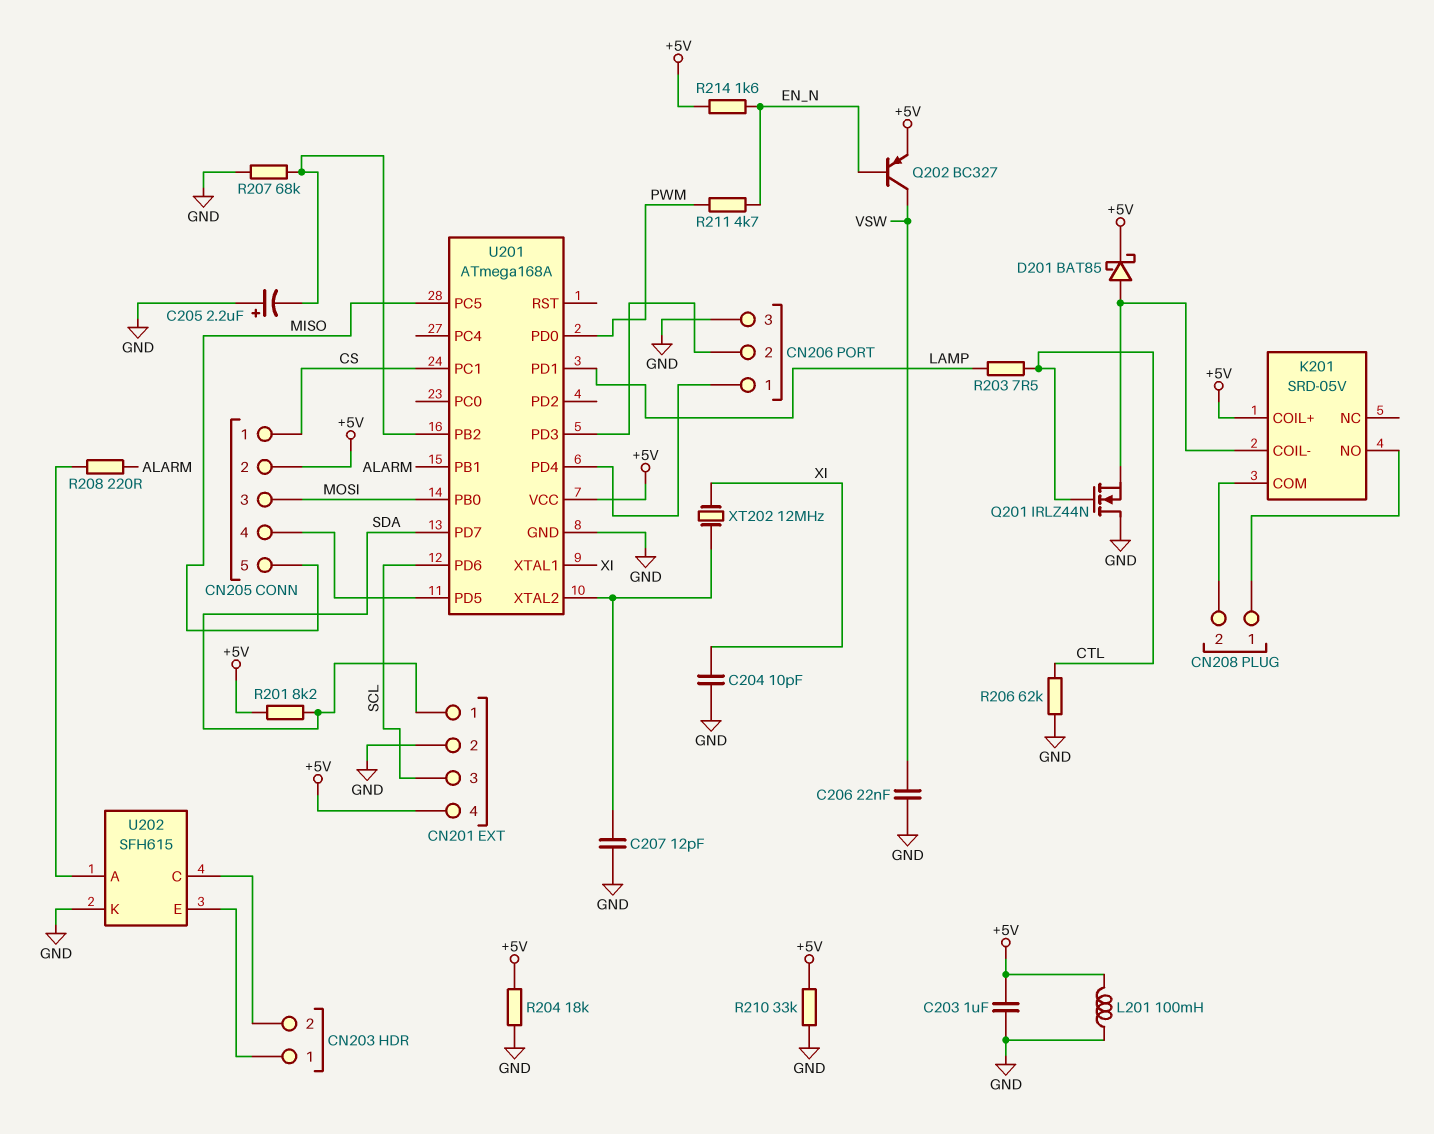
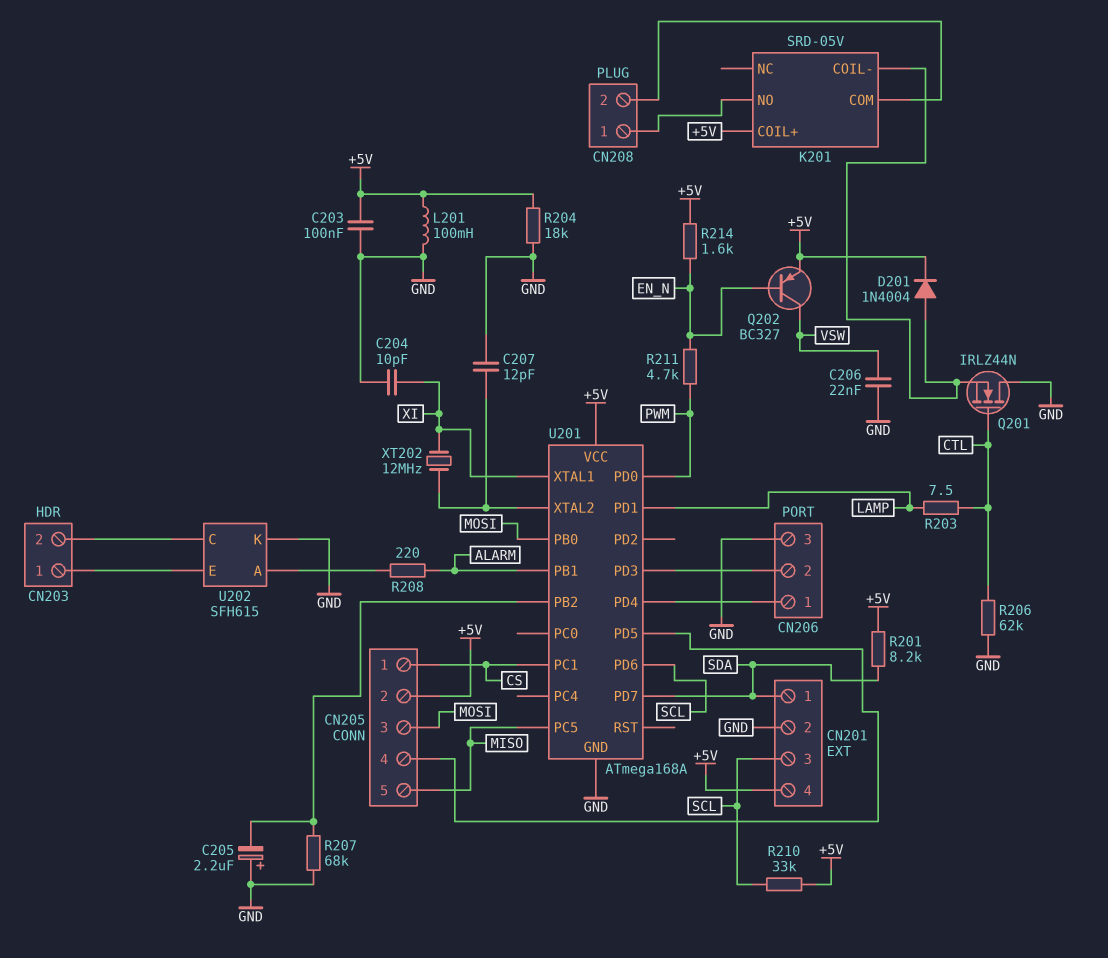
C203: 1uF (+5V, GND) -> 100nF (+5V, GND)
D201: schottky BAT85 (A K201/COIL-, K +5V) -> diode 1N4004 (A K201/COIL-, K +5V)
R210: 33k (+5V, GND) -> 33k (+5V, SCL)

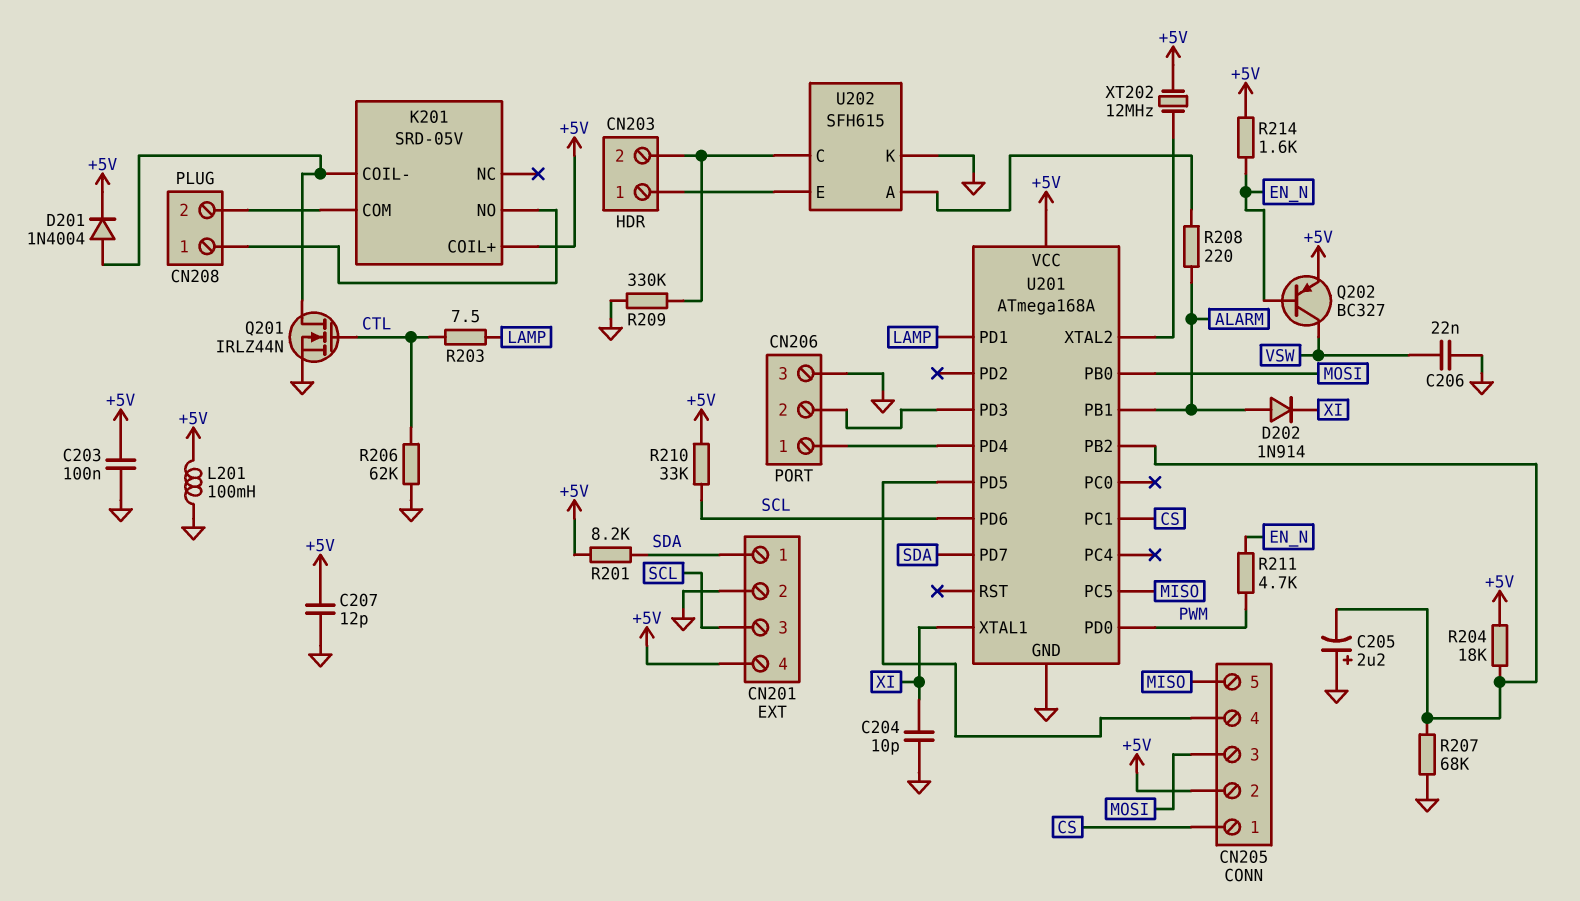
C207: 12pF (GND, U201/XTAL2) -> 12pF (+5V, GND)
D202: none -> diode 1N914 (A ALARM, K XI)
Q201: NMOS IRLZ44N (G CTL, D GND, S K201/COIL-) -> NMOS IRLZ44N (G CTL, D K201/COIL-, S GND)
R204: 18k (+5V, GND) -> 18k (+5V, U201/PB2)
R209: none -> 330k (CN203/2, GND)
XT202: 12MHz (U201/XTAL2, XI) -> 12MHz (+5V, U201/XTAL2)

